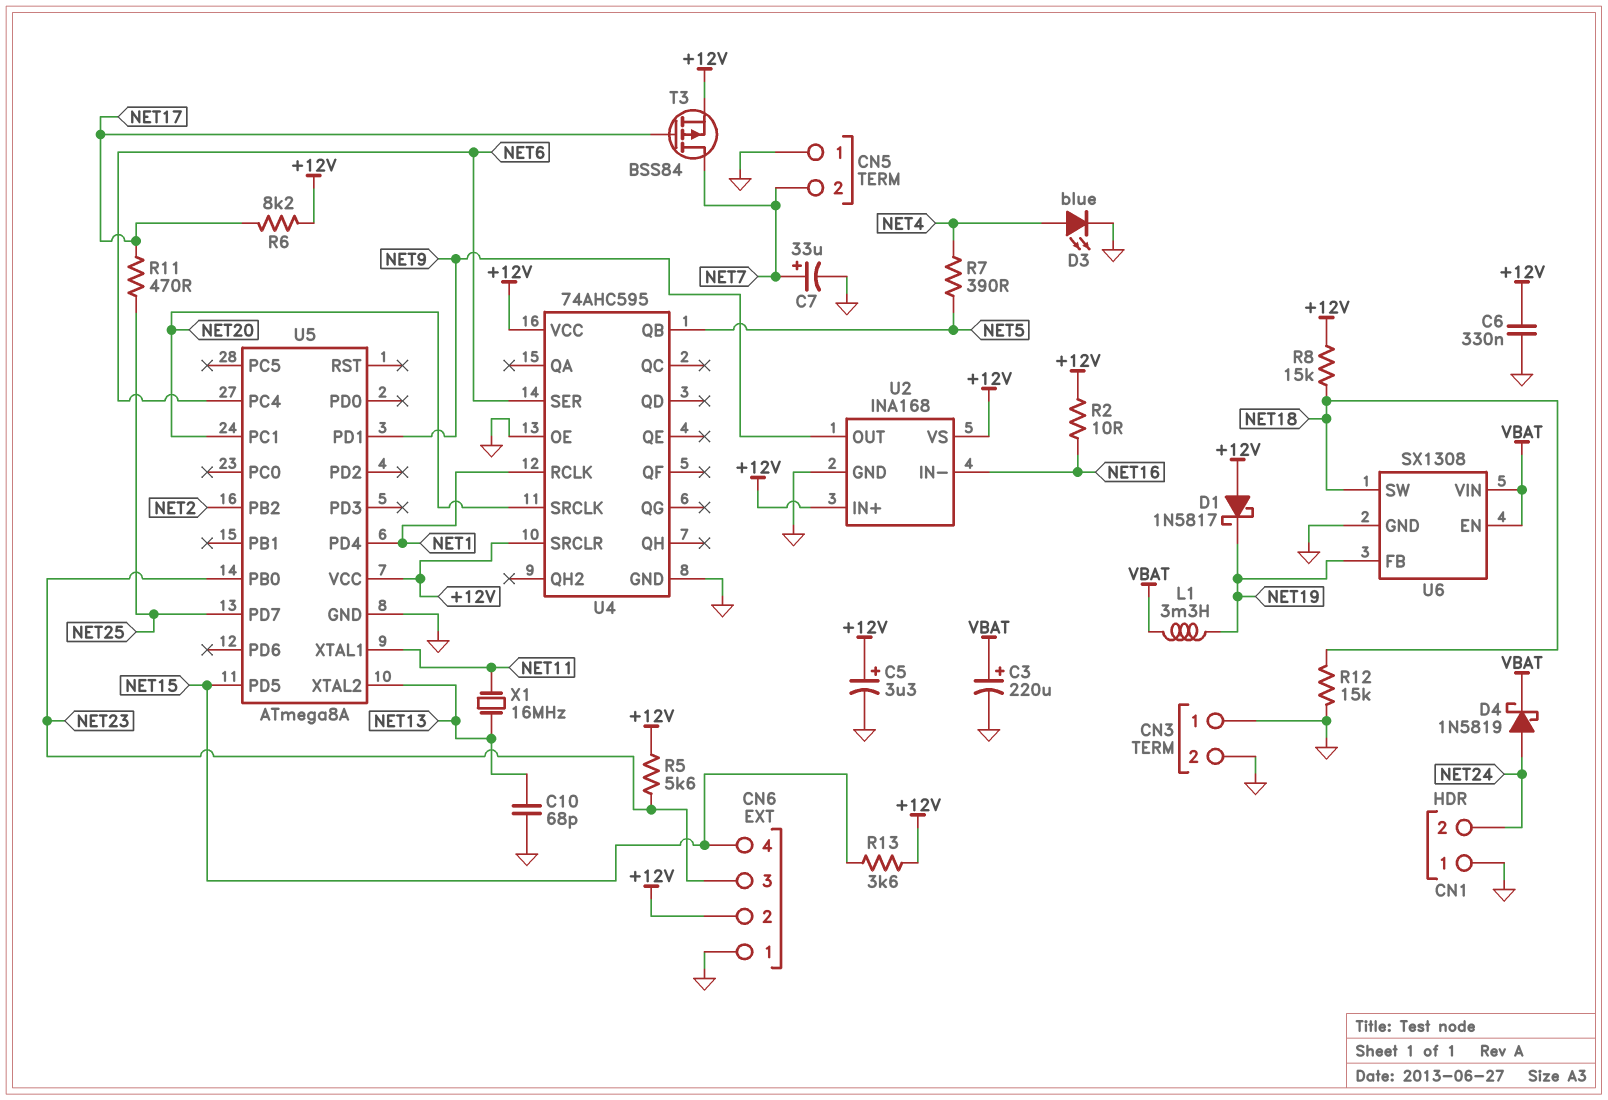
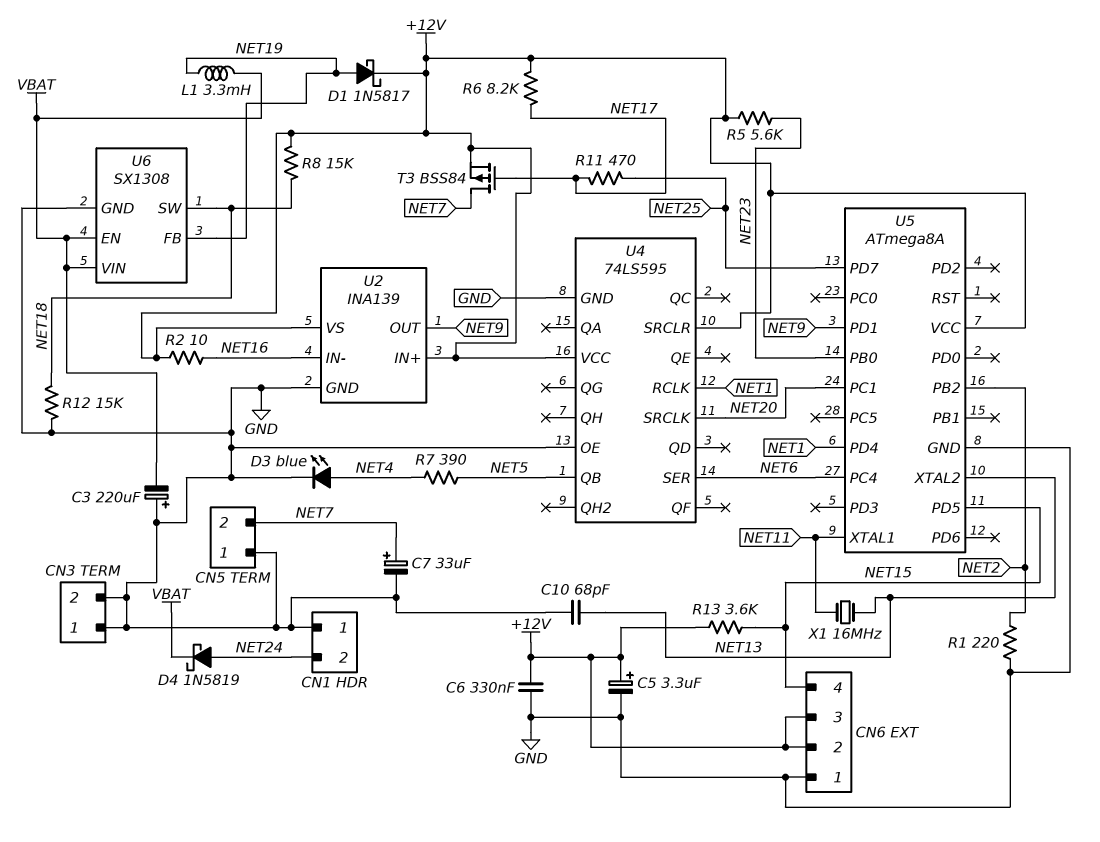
C3: 220uF (plus VBAT, minus GND) -> 220uF (plus GND, minus VBAT)
CN6 pin 3: NET23 -> +12V
D1: schottky 1N5817 (A +12V, K NET19) -> schottky 1N5817 (A NET19, K +12V)
R1: none -> 220 (GND, NET2)
U2: INA168 -> INA139
U4: 74AHC595 -> 74LS595

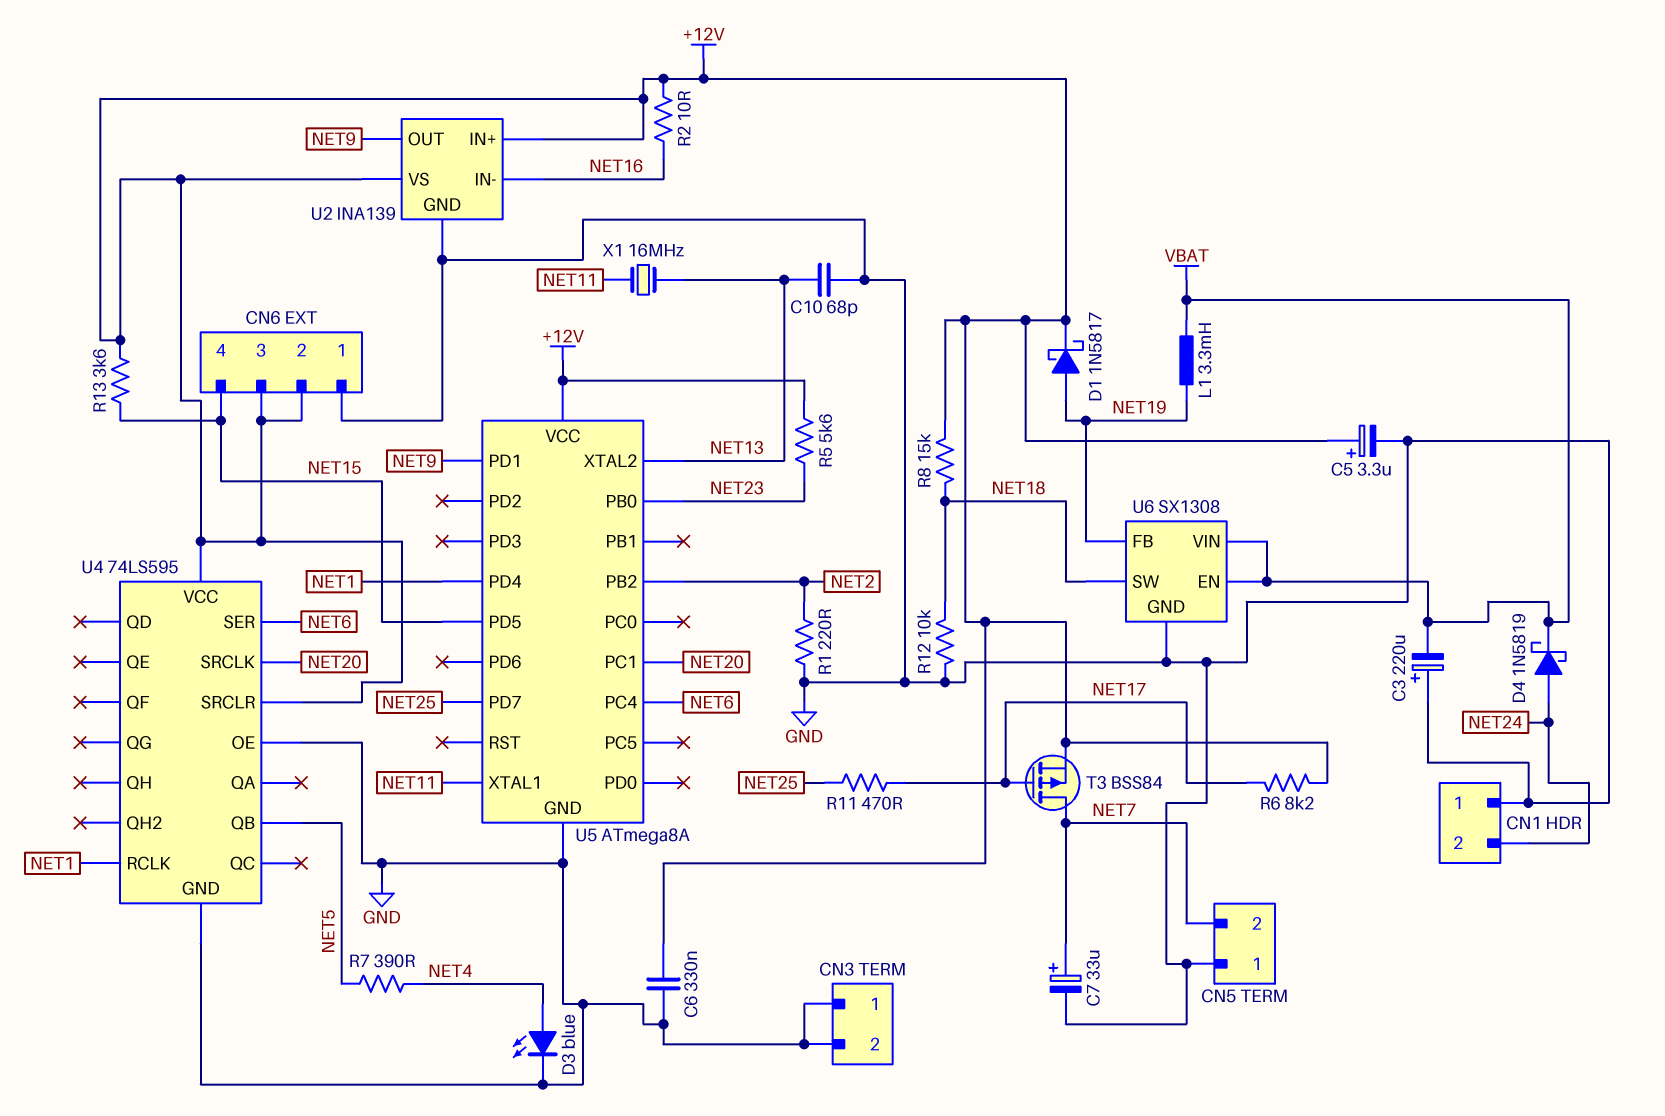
R12: 15k (GND, NET18) -> 10k (GND, NET18)

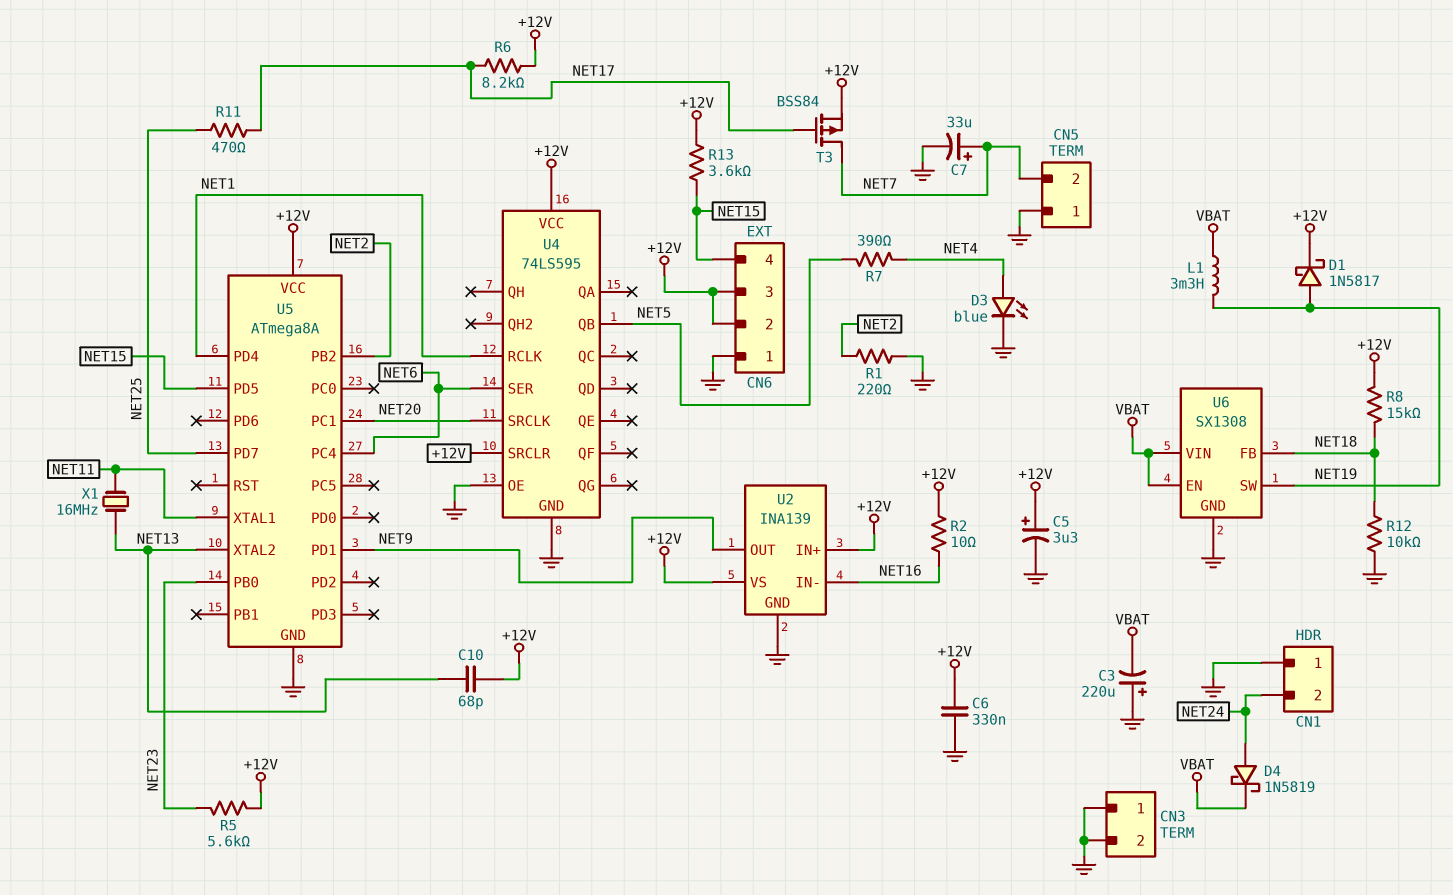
C10: 68pF (GND, NET13) -> 68pF (+12V, NET13)
U6 pin FB: NET19 -> NET18
U6 pin SW: NET18 -> NET19

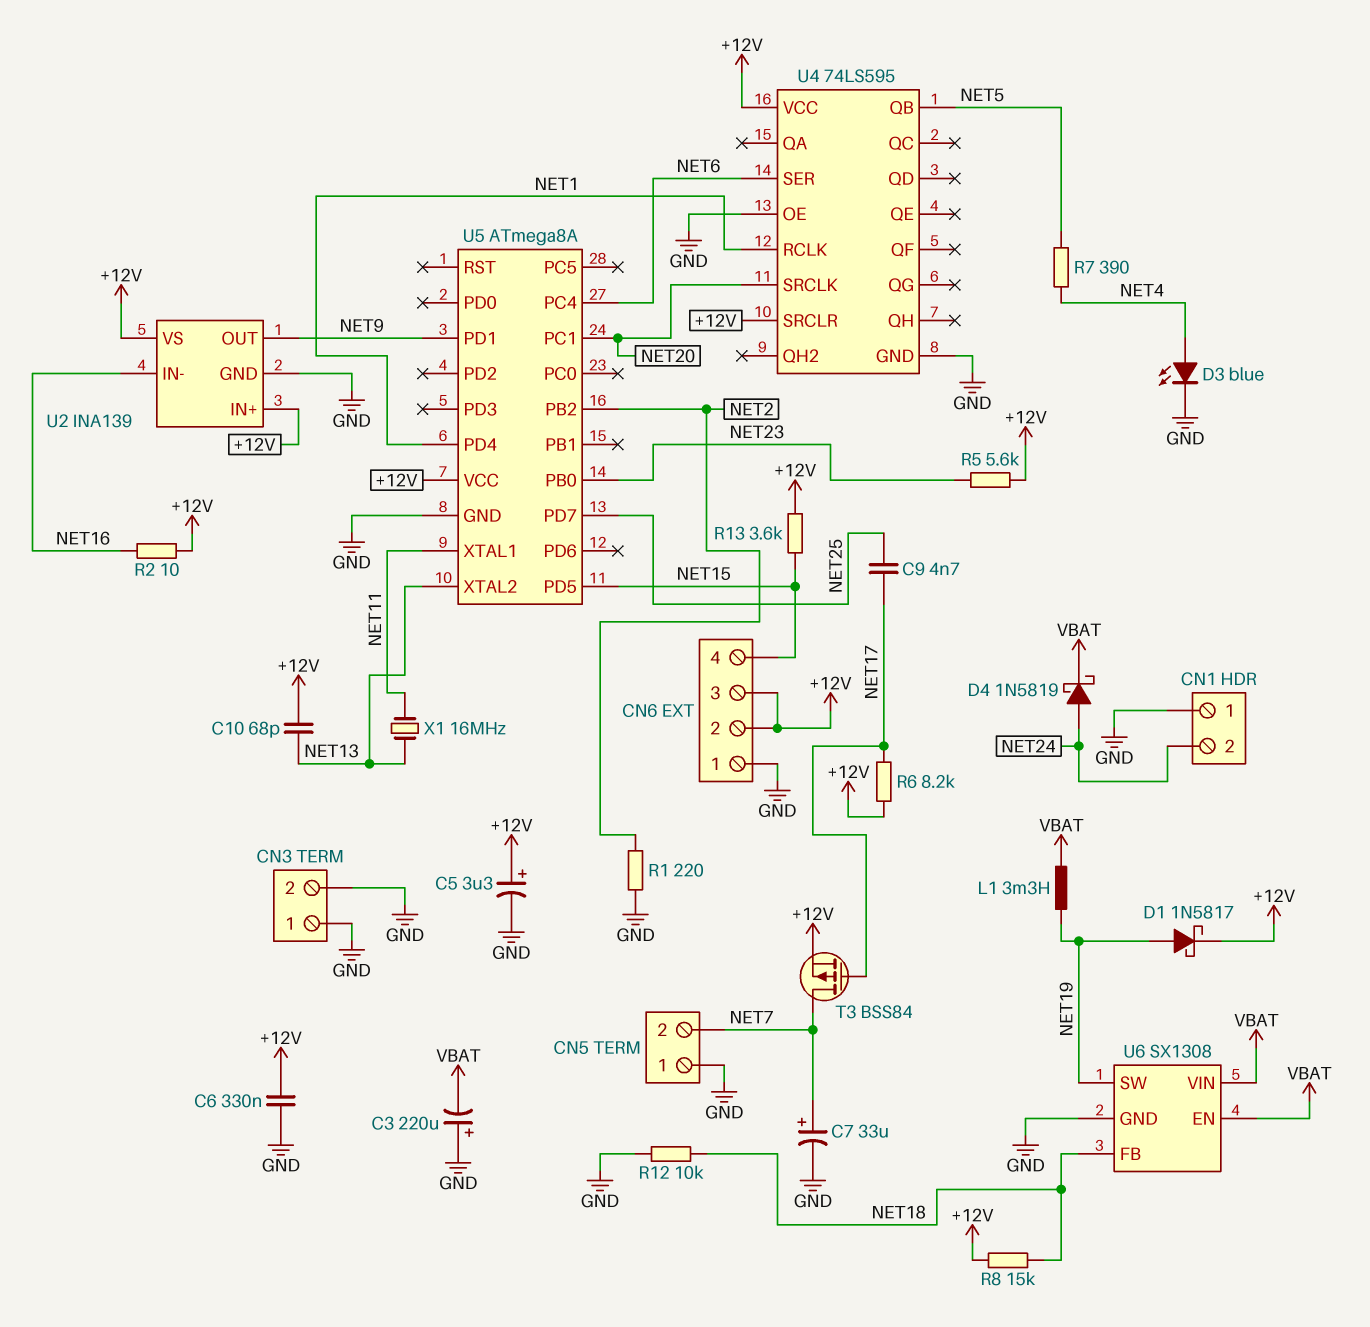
C9: none -> 4.7nF (NET17, NET25)
R11: 470 (NET17, NET25) -> none

